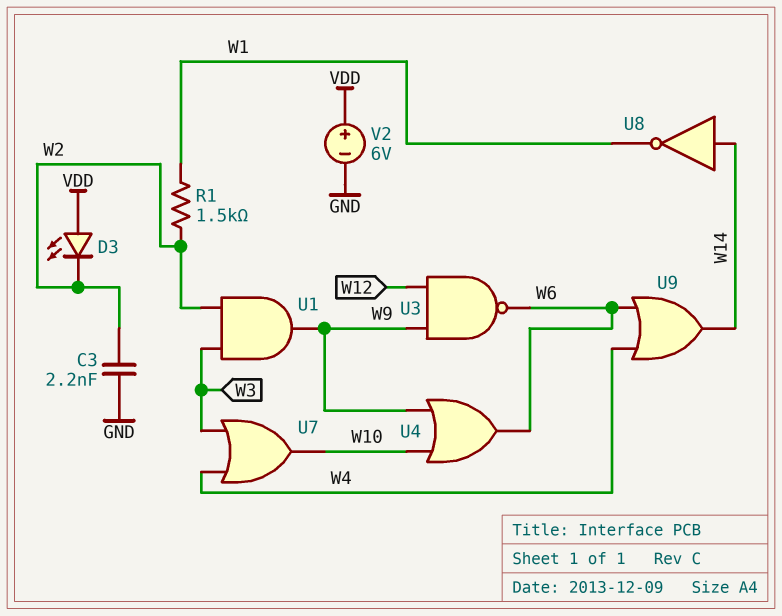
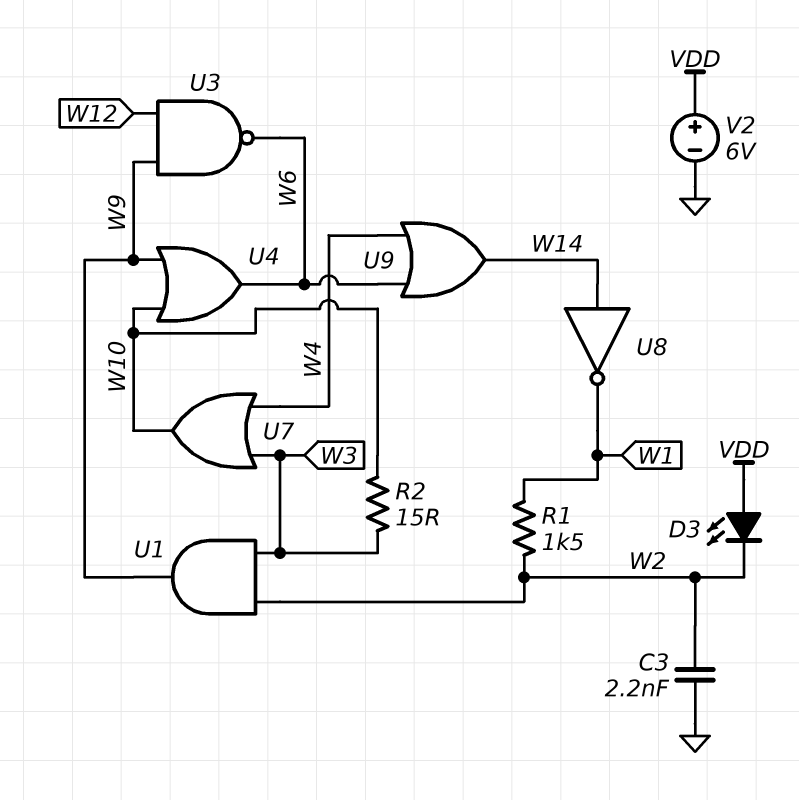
R2: none -> 15 (W3, W10)

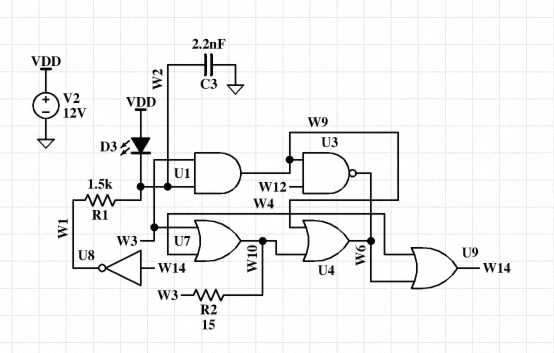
V2: 6V (plus VDD, minus GND) -> 12V (plus VDD, minus GND)

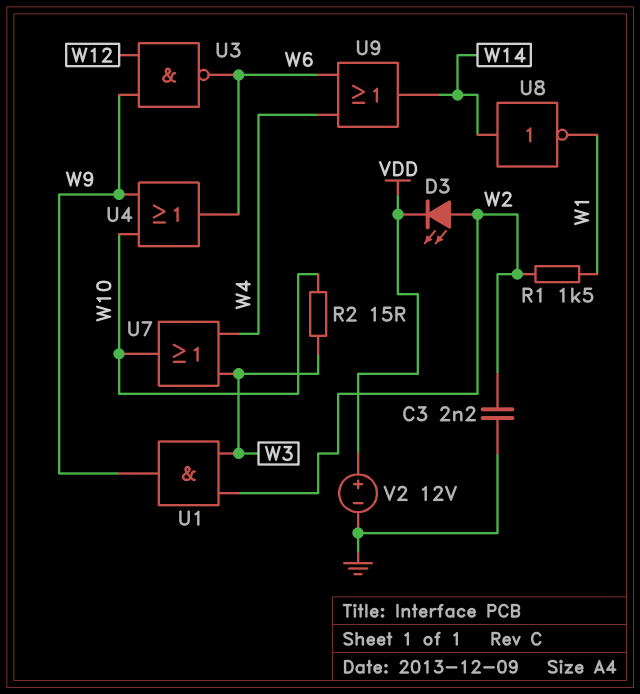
D3: LED (A VDD, K W2) -> LED (A W2, K VDD)

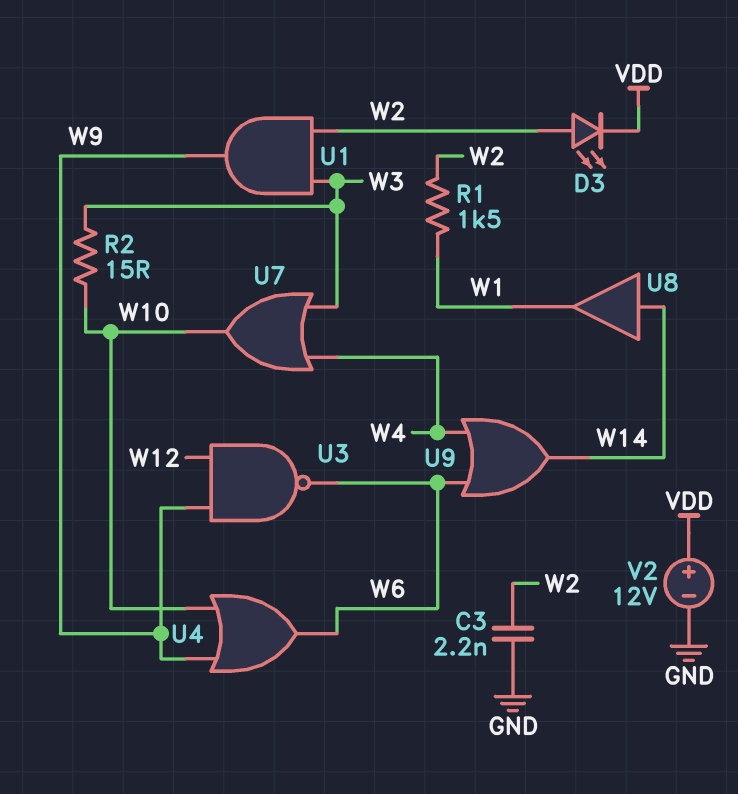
U8: NOT (in W14, out W1) -> buffer (in W14, out W1)

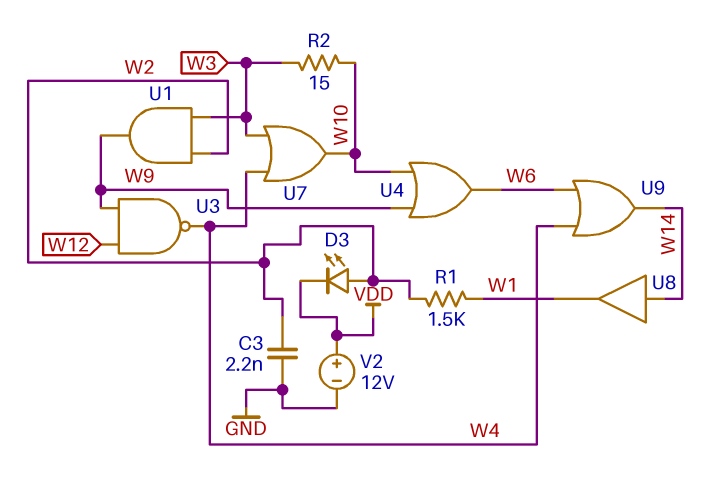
U3: NAND (in W9, in W12, out W6) -> NAND (in W9, in W12, out W4)

